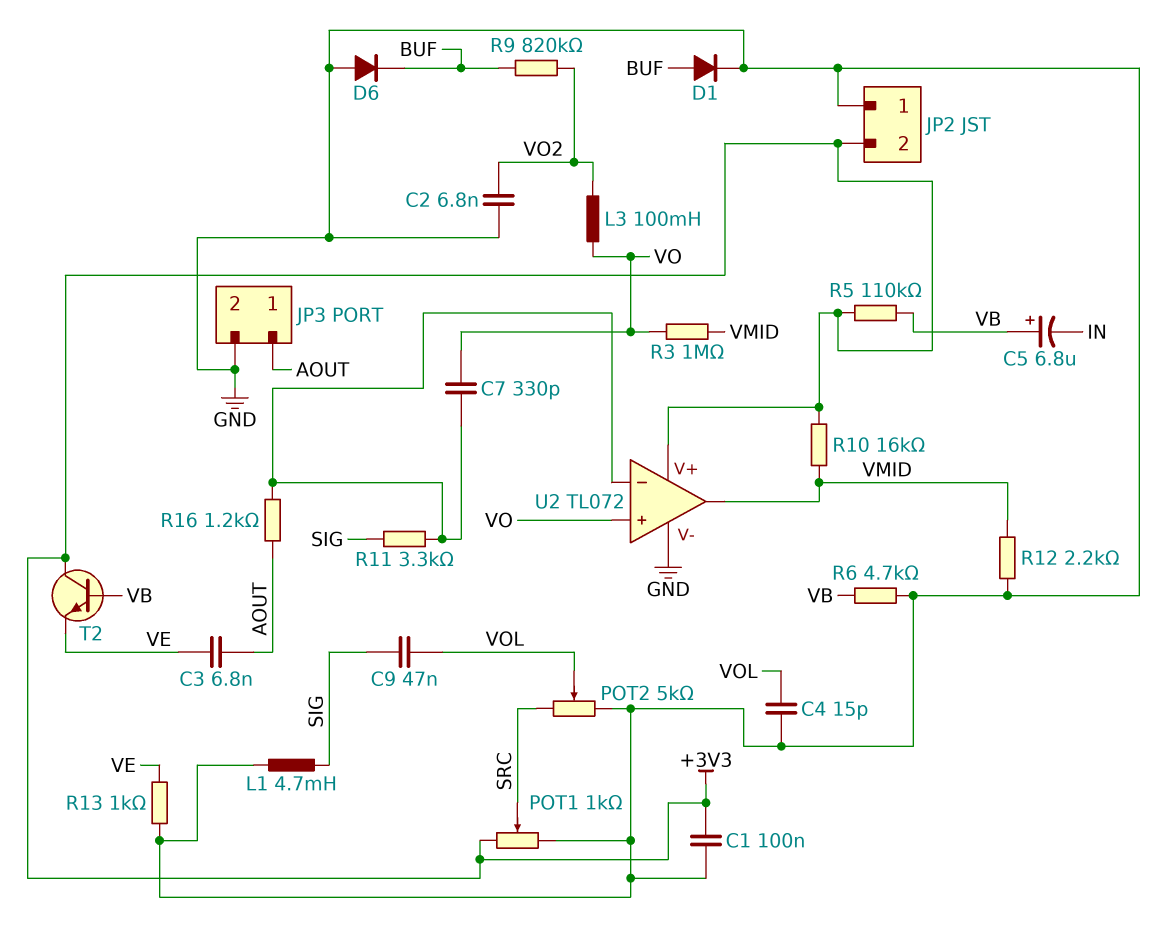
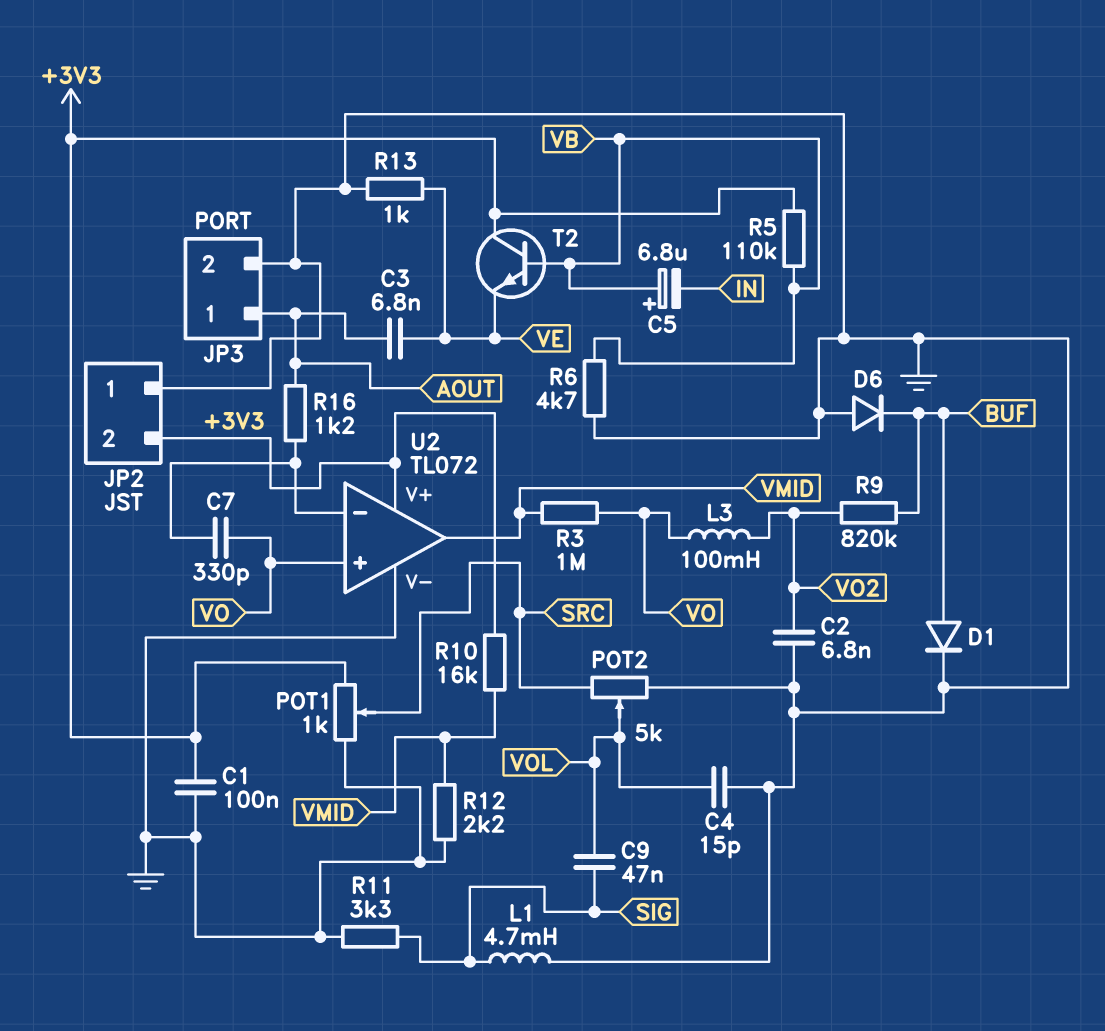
R11: 3.3k (SIG, U2/in-) -> 3.3k (GND, SIG)

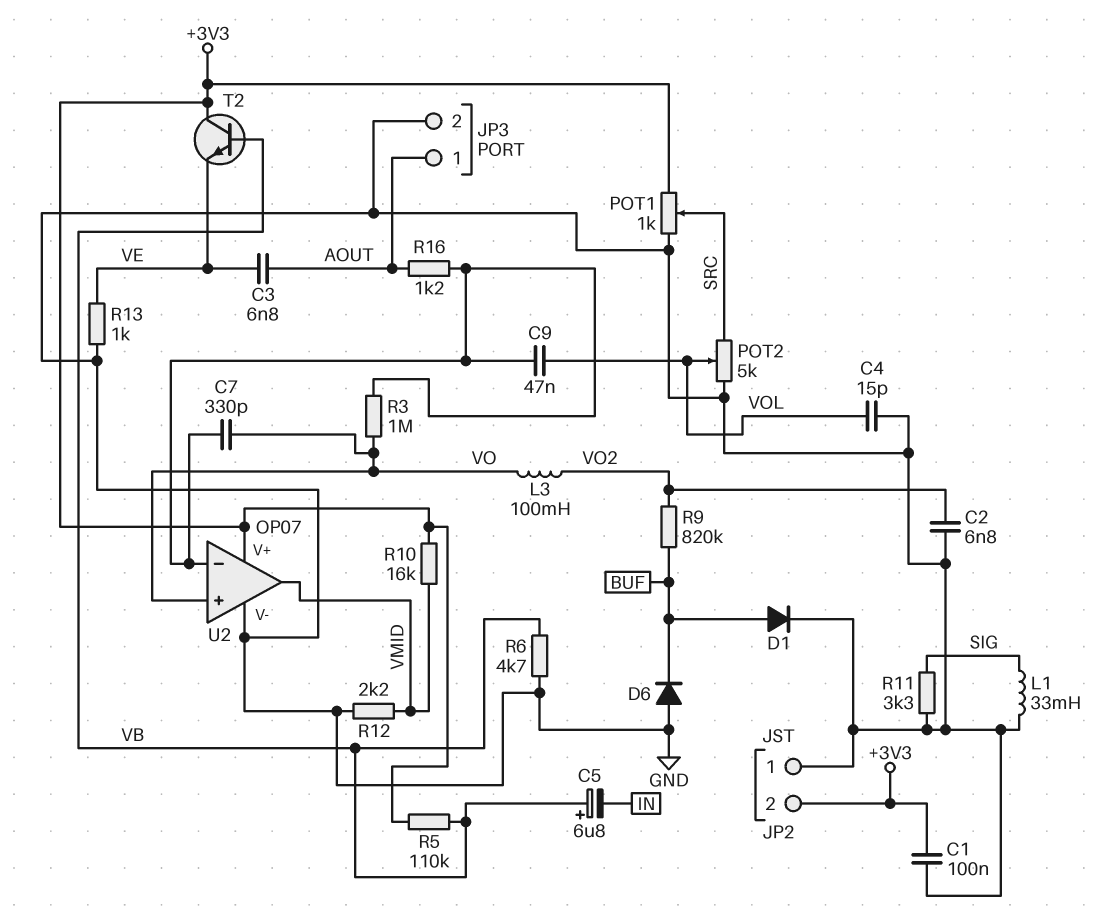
C9: 47nF (SIG, VOL) -> 47nF (U2/in-, VOL)
L1: 4.7mH (GND, SIG) -> 33mH (GND, SIG)
R3: 1M (VMID, VO) -> 1M (U2/in-, VO)
U2: TL072 -> OP07

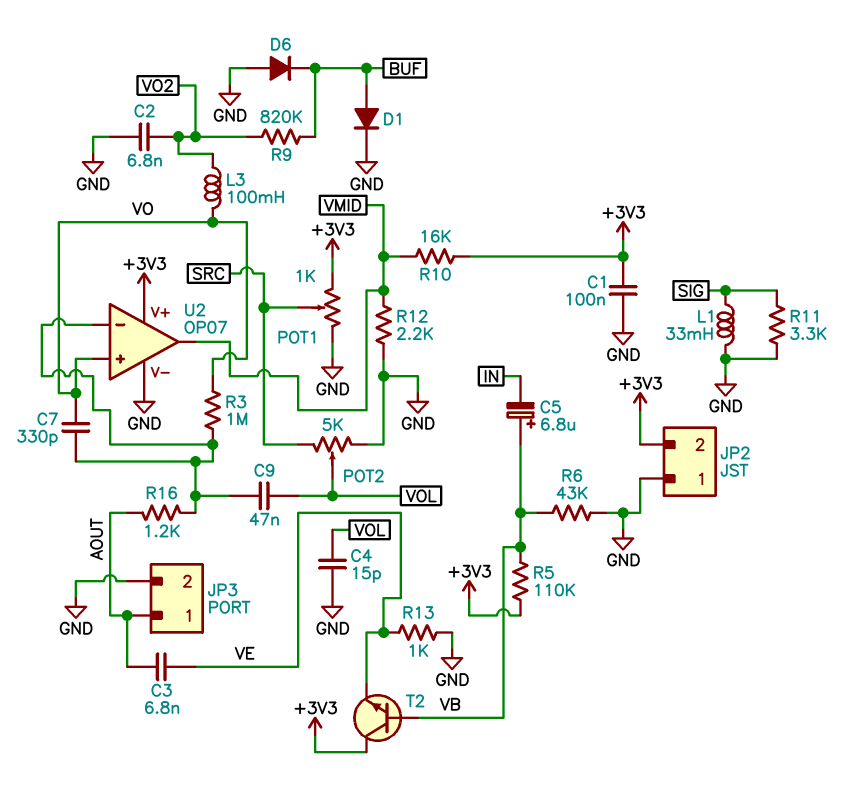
R6: 4.7k (GND, VB) -> 43k (GND, VB)

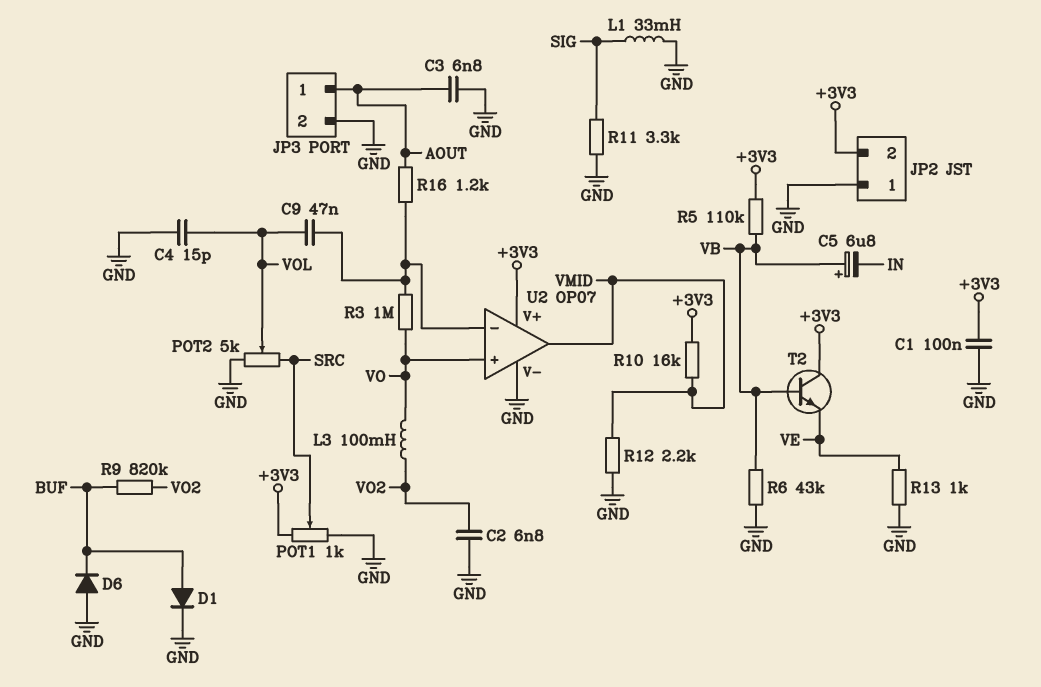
C3: 6.8nF (AOUT, VE) -> 6.8nF (AOUT, GND)
C7: 330pF (U2/in-, VO) -> none

